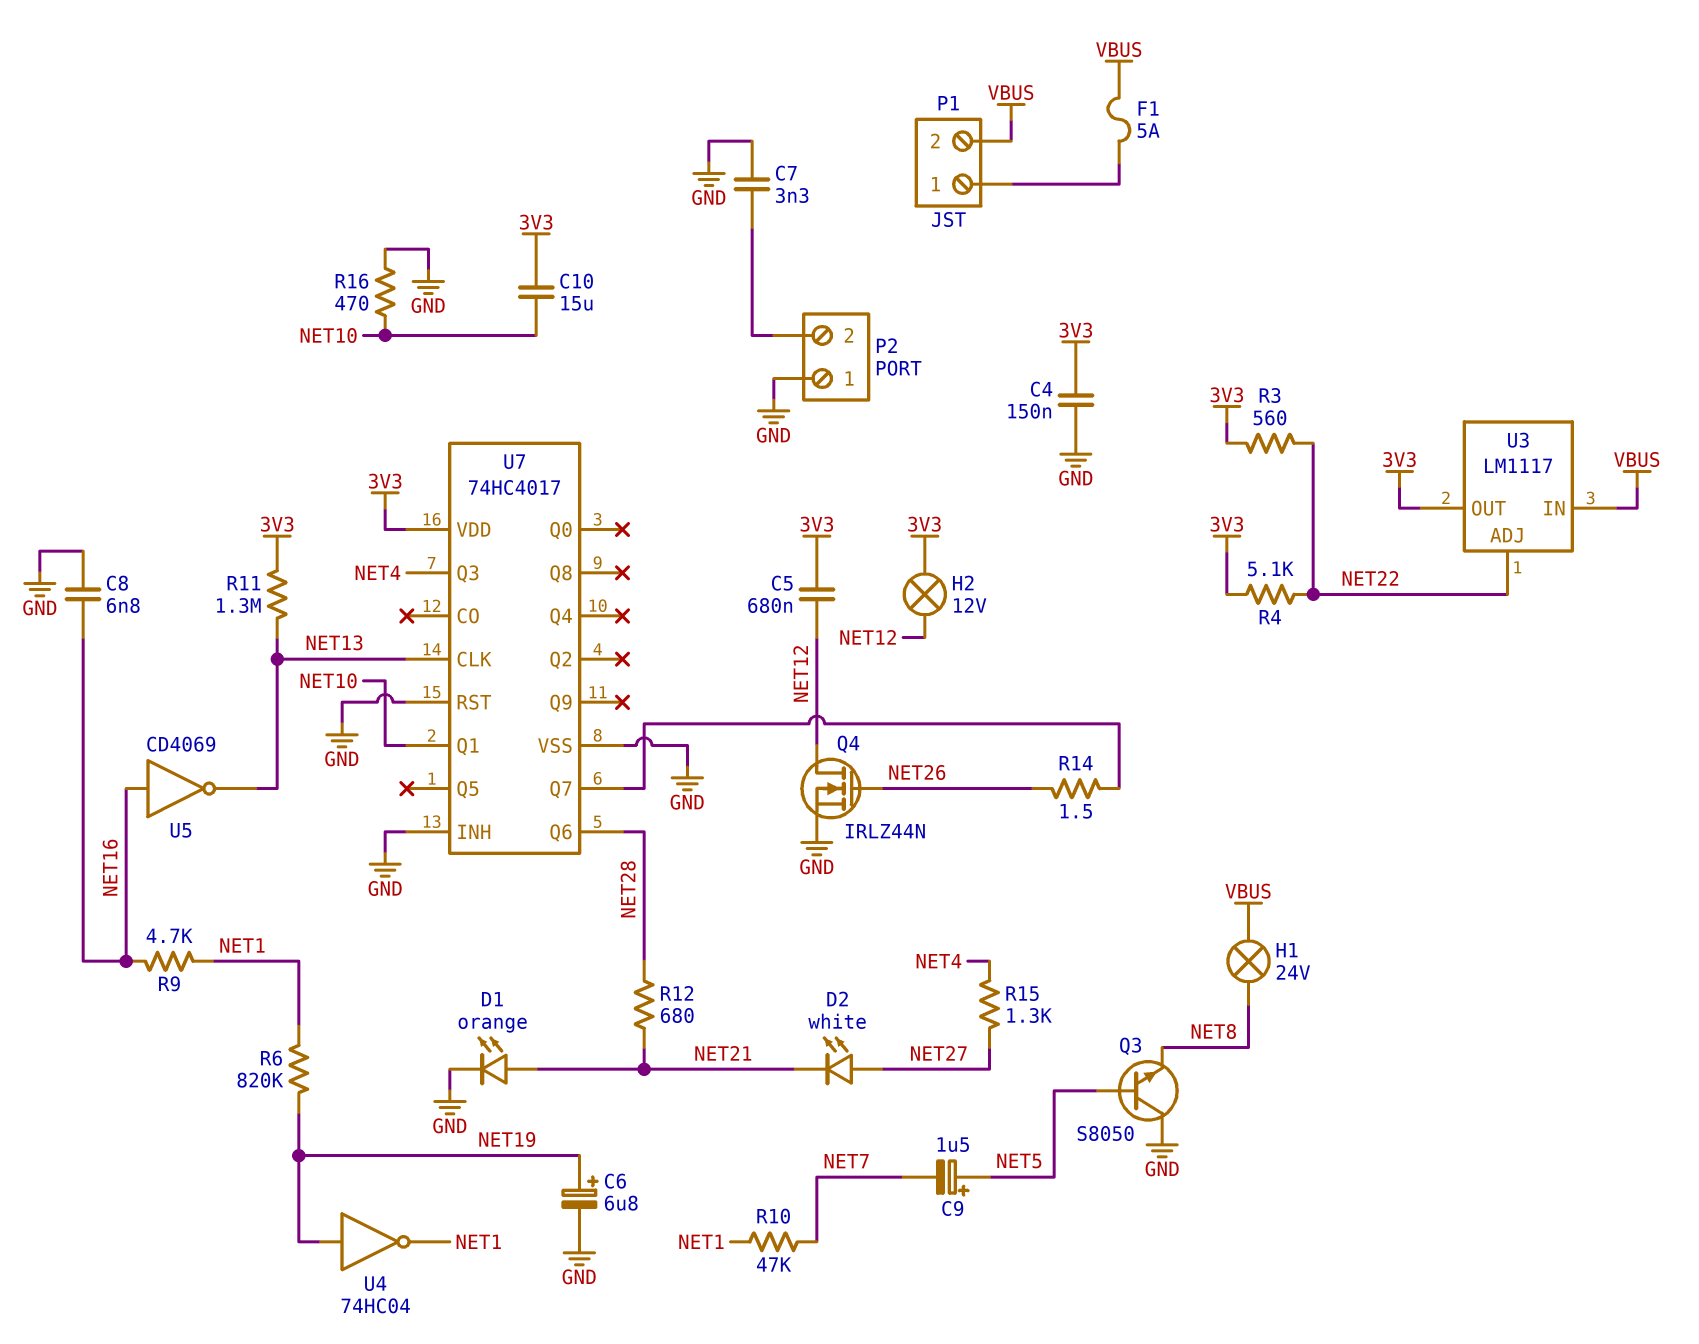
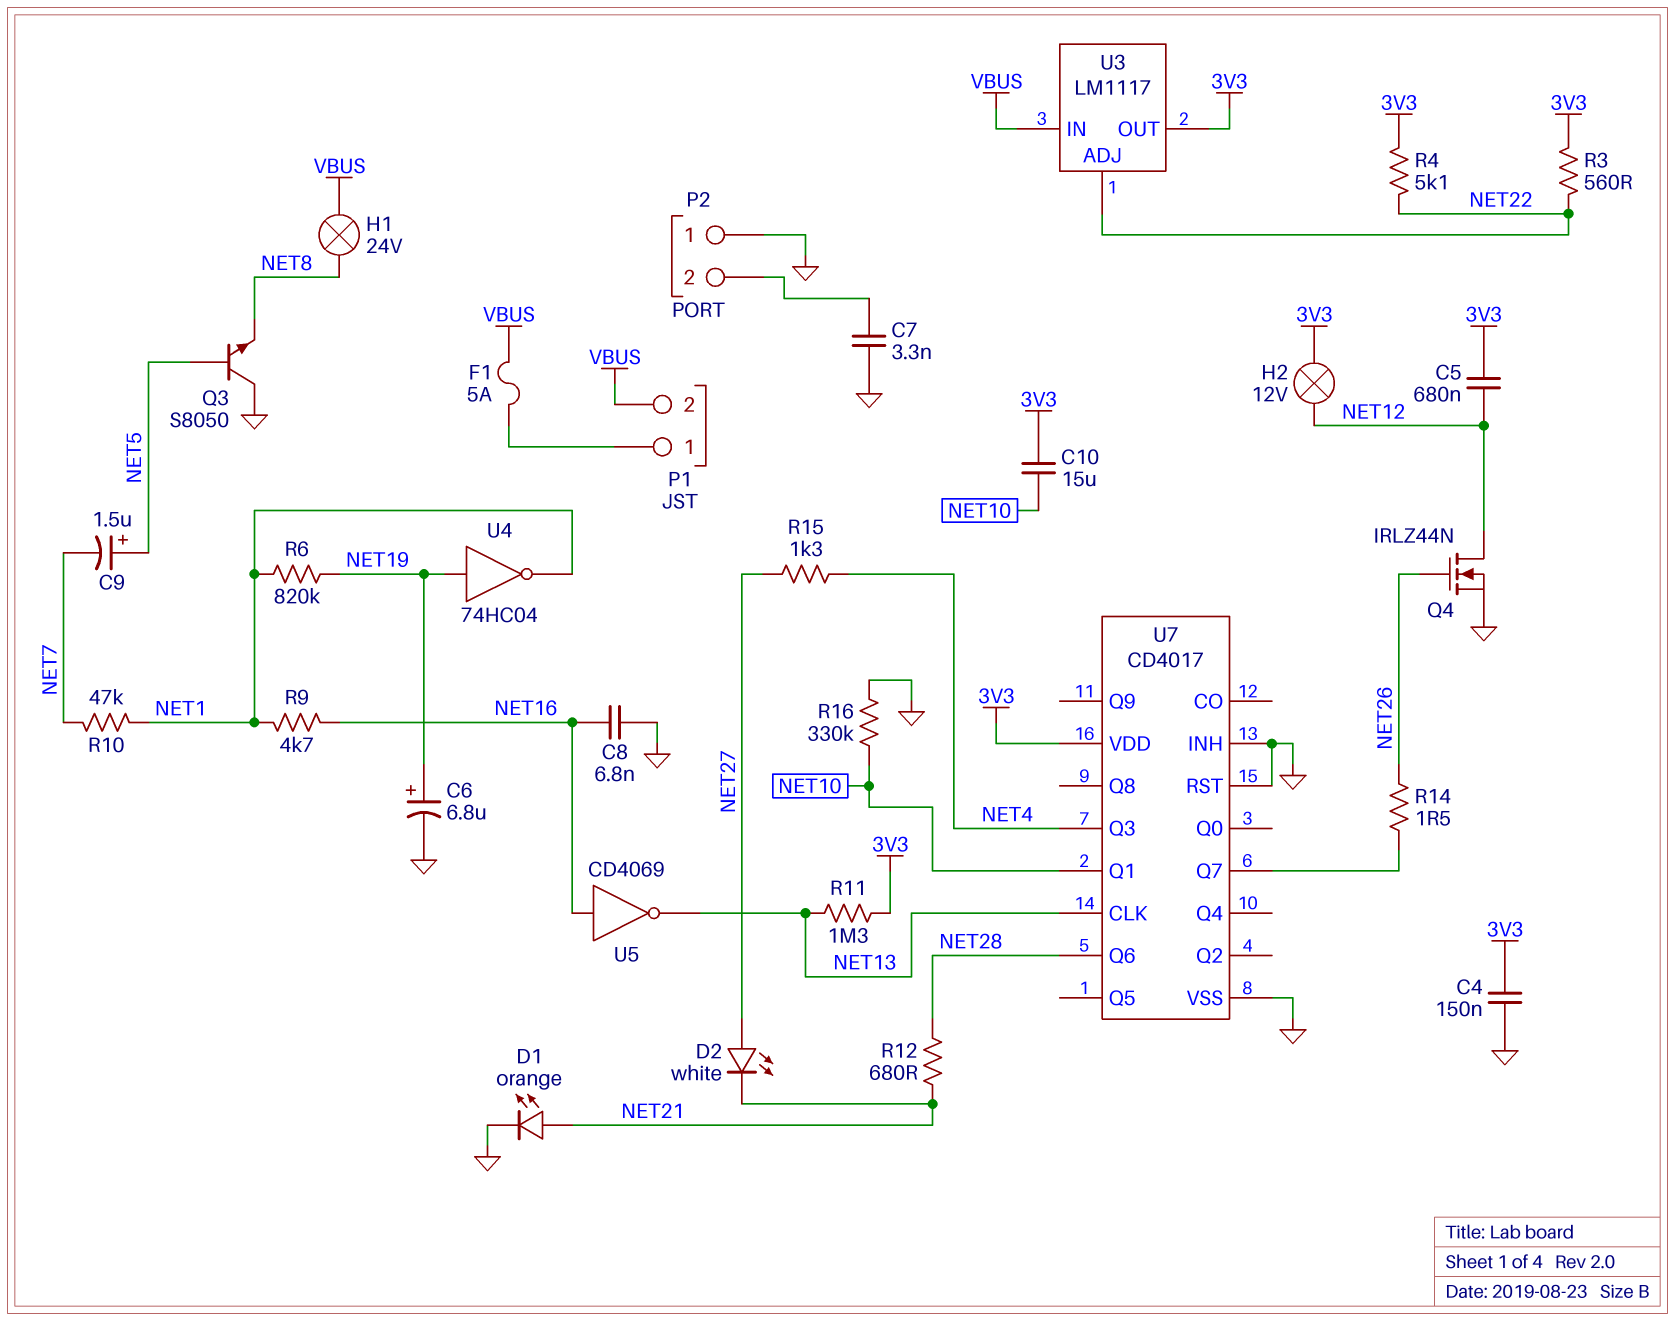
R16: 470 (GND, NET10) -> 330k (GND, NET10)
U7: 74HC4017 -> CD4017

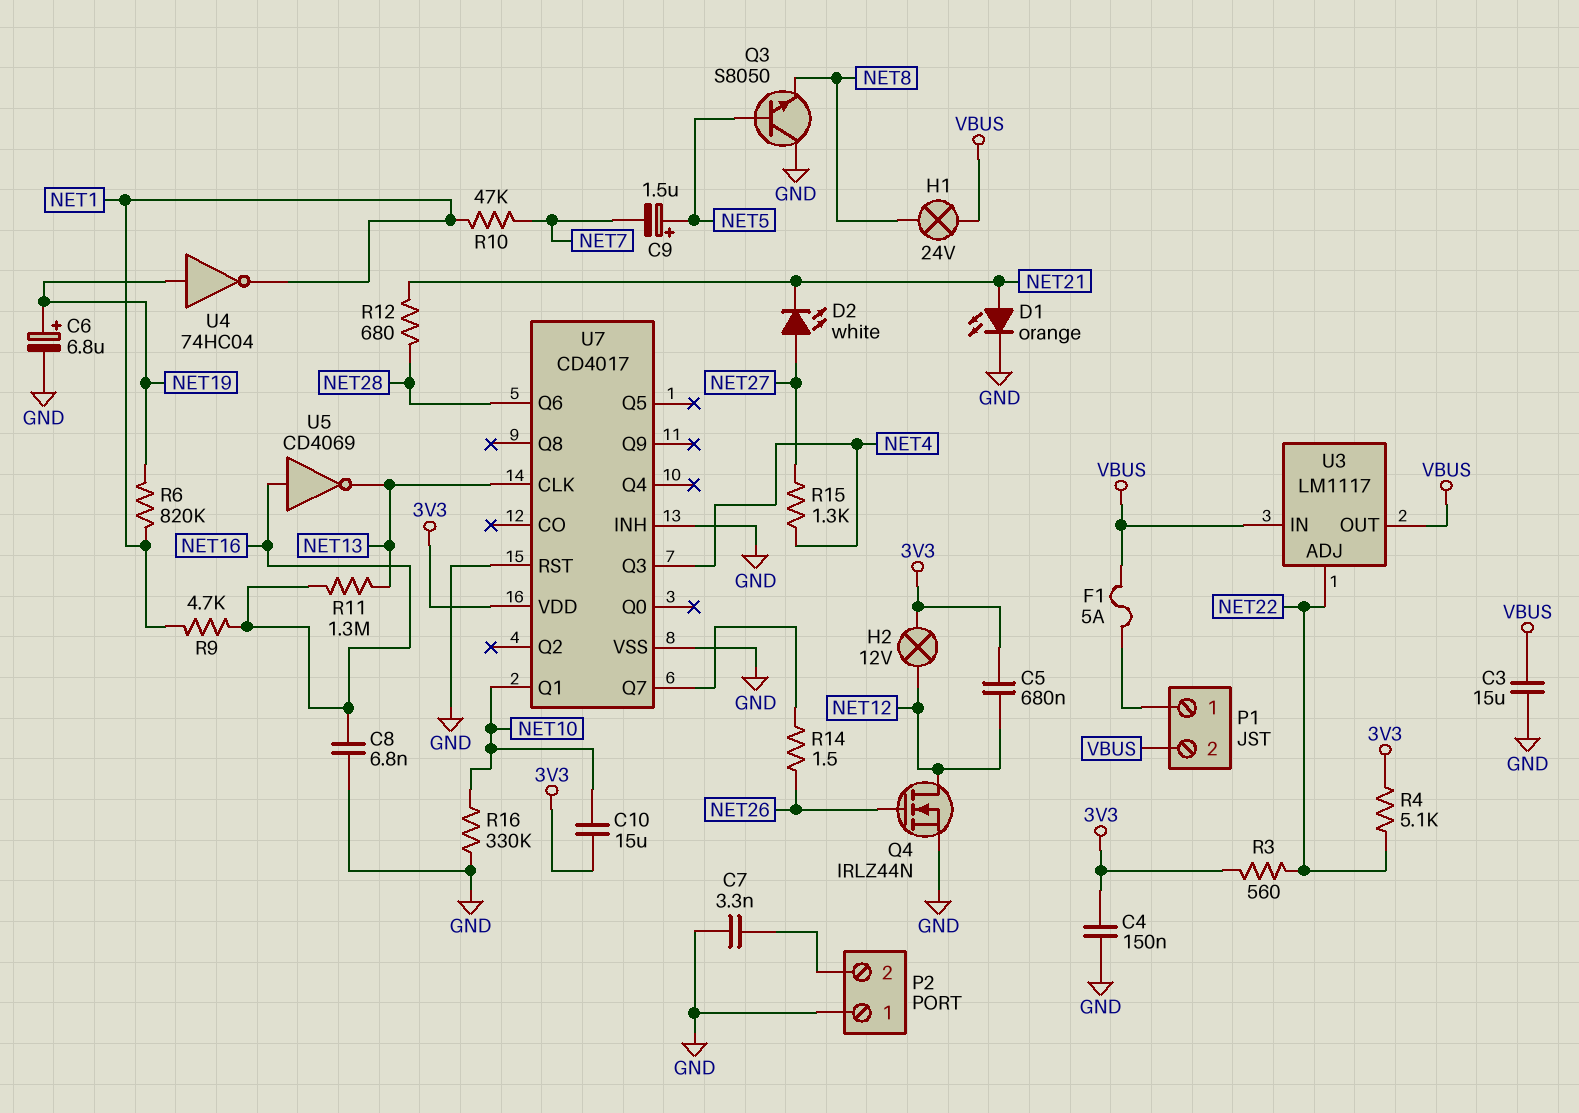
C3: none -> 15uF (GND, VBUS)
R11: 1.3M (3V3, NET13) -> 1.3M (NET13, NET16)
U3 pin OUT: 3V3 -> VBUS

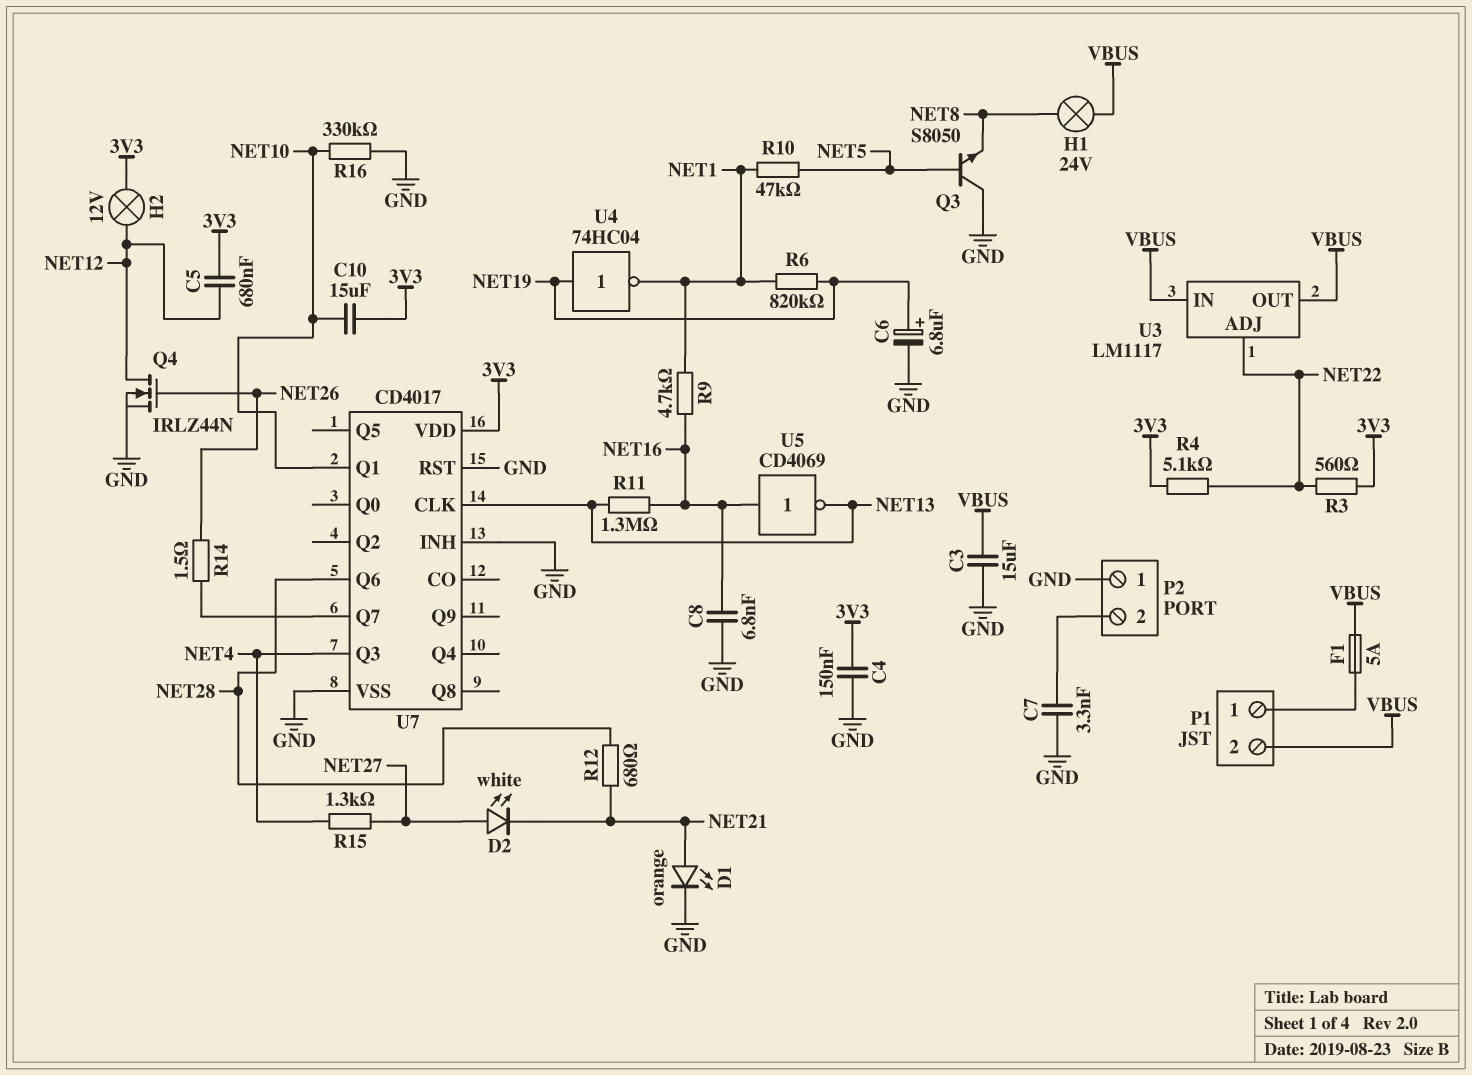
C9: 1.5uF (plus NET5, minus NET7) -> none
R10: 47k (NET1, NET7) -> 47k (NET1, NET5)

